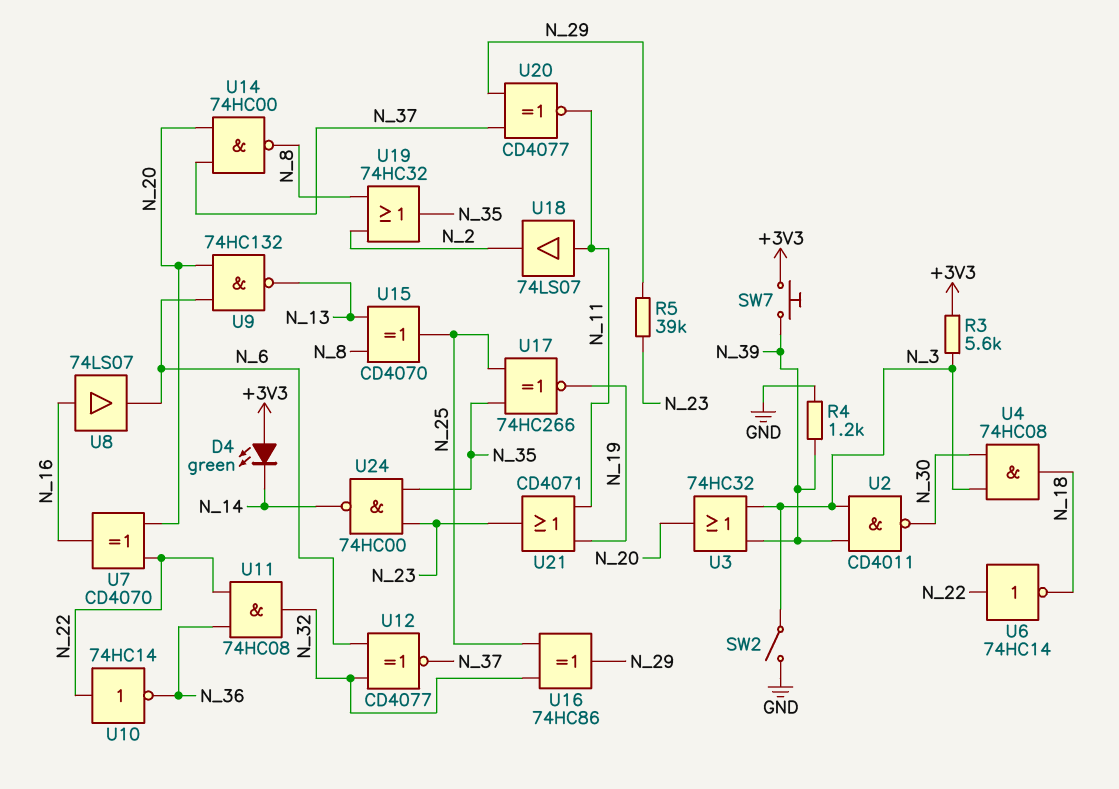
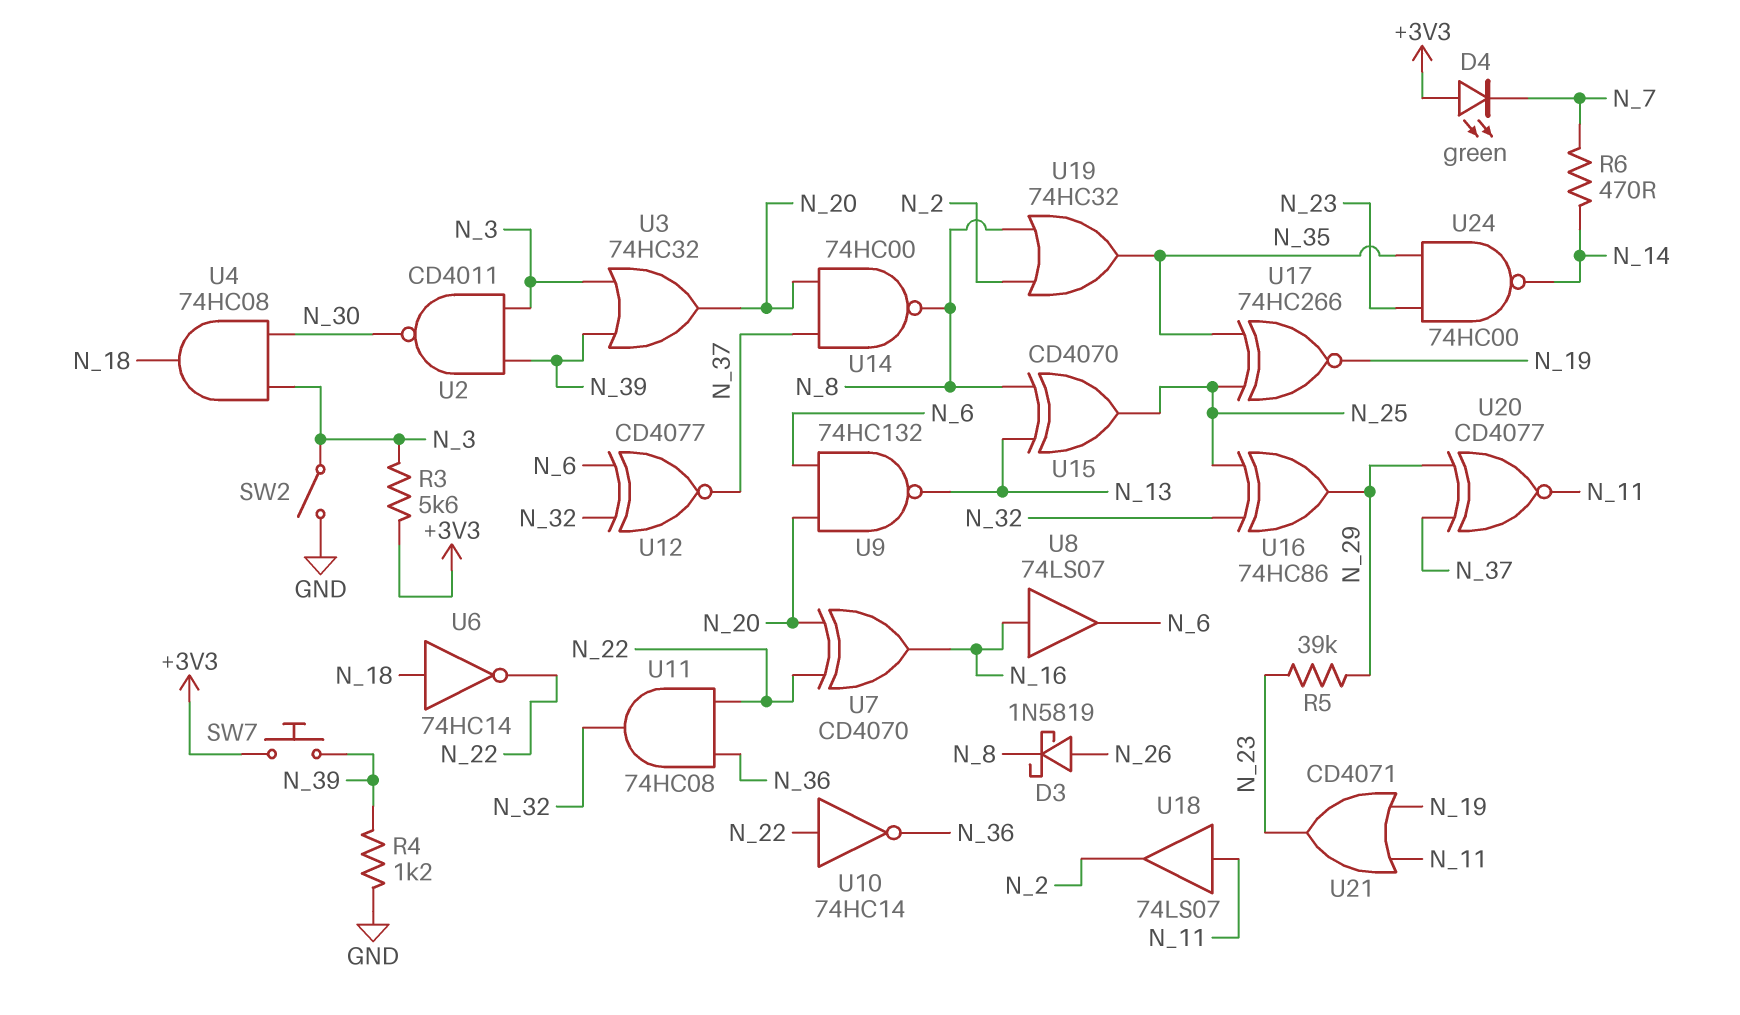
D3: none -> schottky 1N5819 (A N_26, K N_8)
D4: LED green (A +3V3, K N_14) -> LED green (A +3V3, K N_7)
R6: none -> 470 (N_7, N_14)
U6: NOT 74HC14 (in N_22, out N_18) -> NOT 74HC14 (in N_18, out N_22)

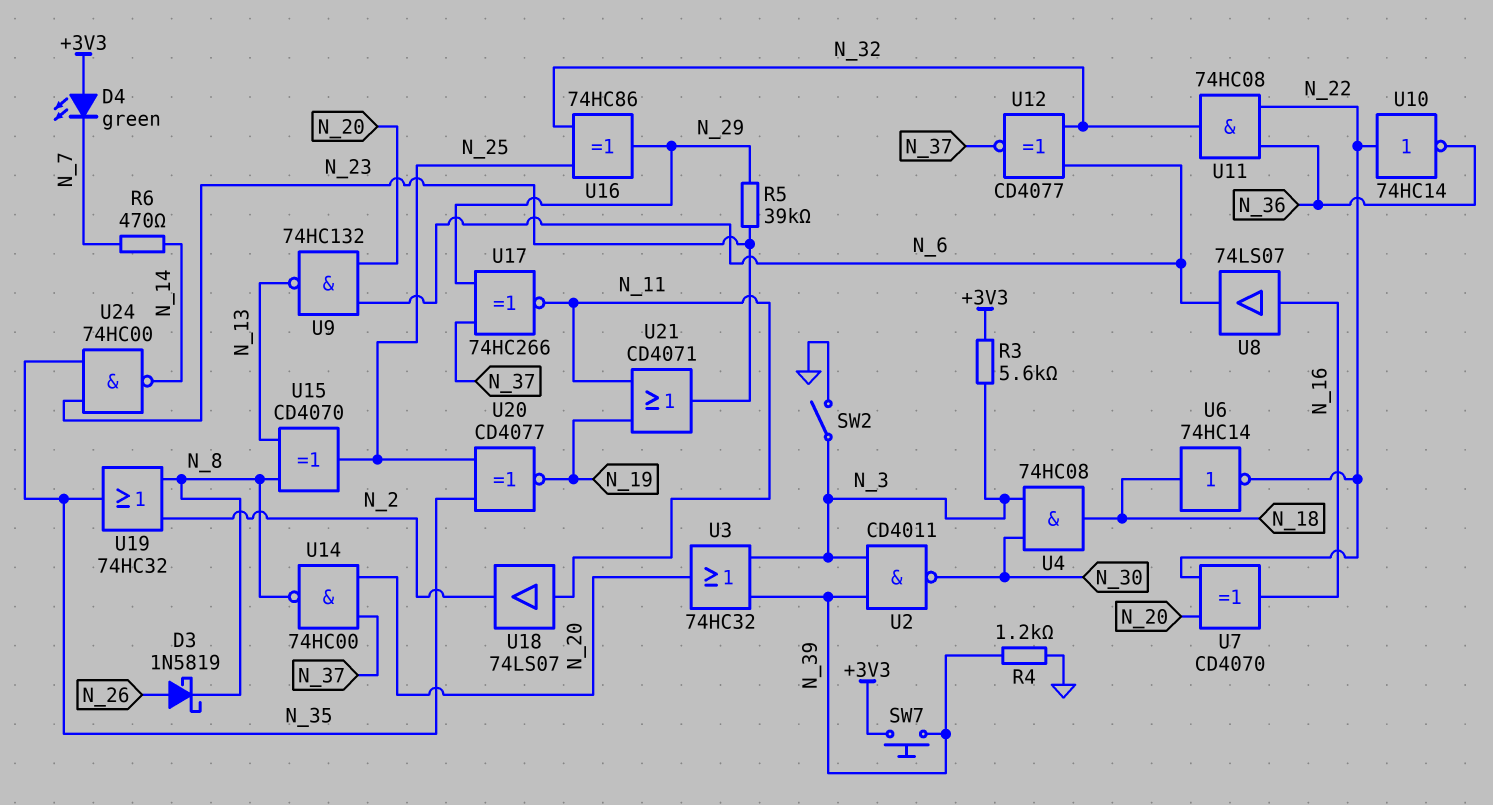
U17: XNOR 74HC266 (in N_25, in N_35, out N_19) -> XNOR 74HC266 (in N_29, in N_37, out N_11)
U20: XNOR CD4077 (in N_29, in N_37, out N_11) -> XNOR CD4077 (in N_25, in N_35, out N_19)

